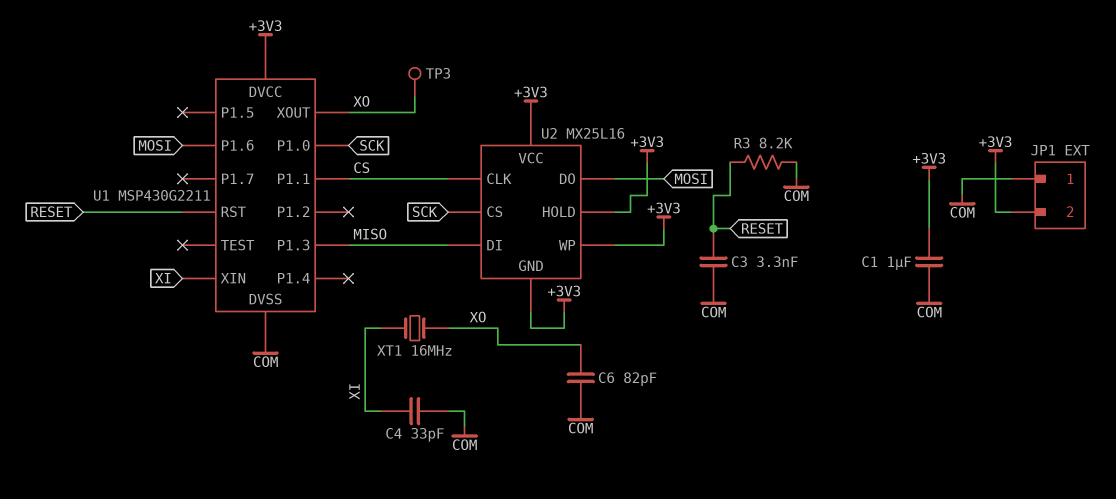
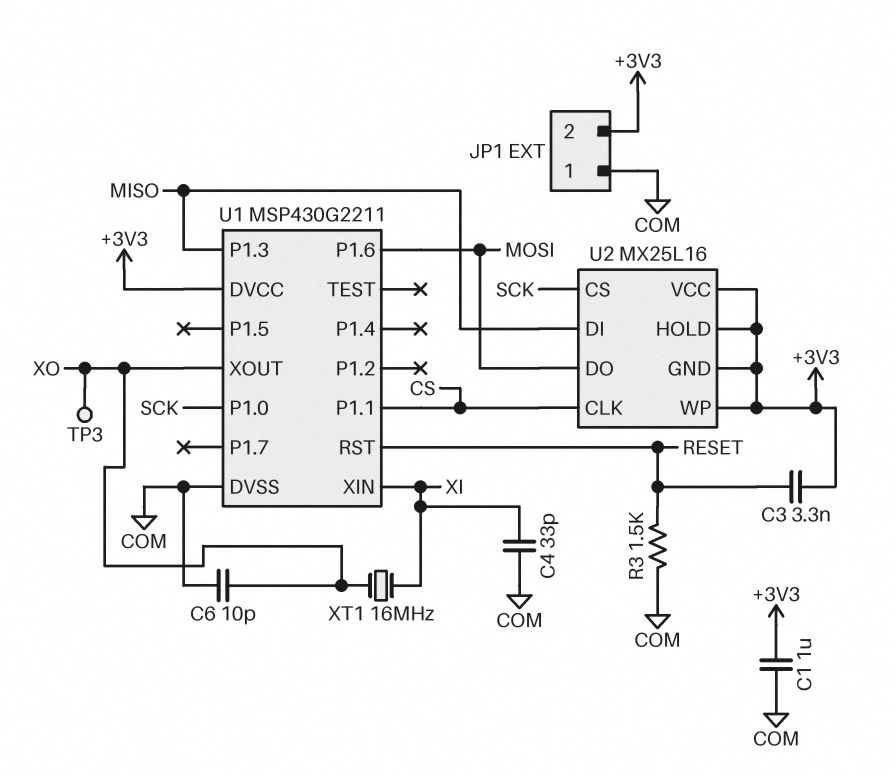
C3: 3.3nF (COM, RESET) -> 3.3nF (+3V3, RESET)
C6: 82pF (COM, XO) -> 10pF (COM, XO)
R3: 8.2k (COM, RESET) -> 1.5k (COM, RESET)

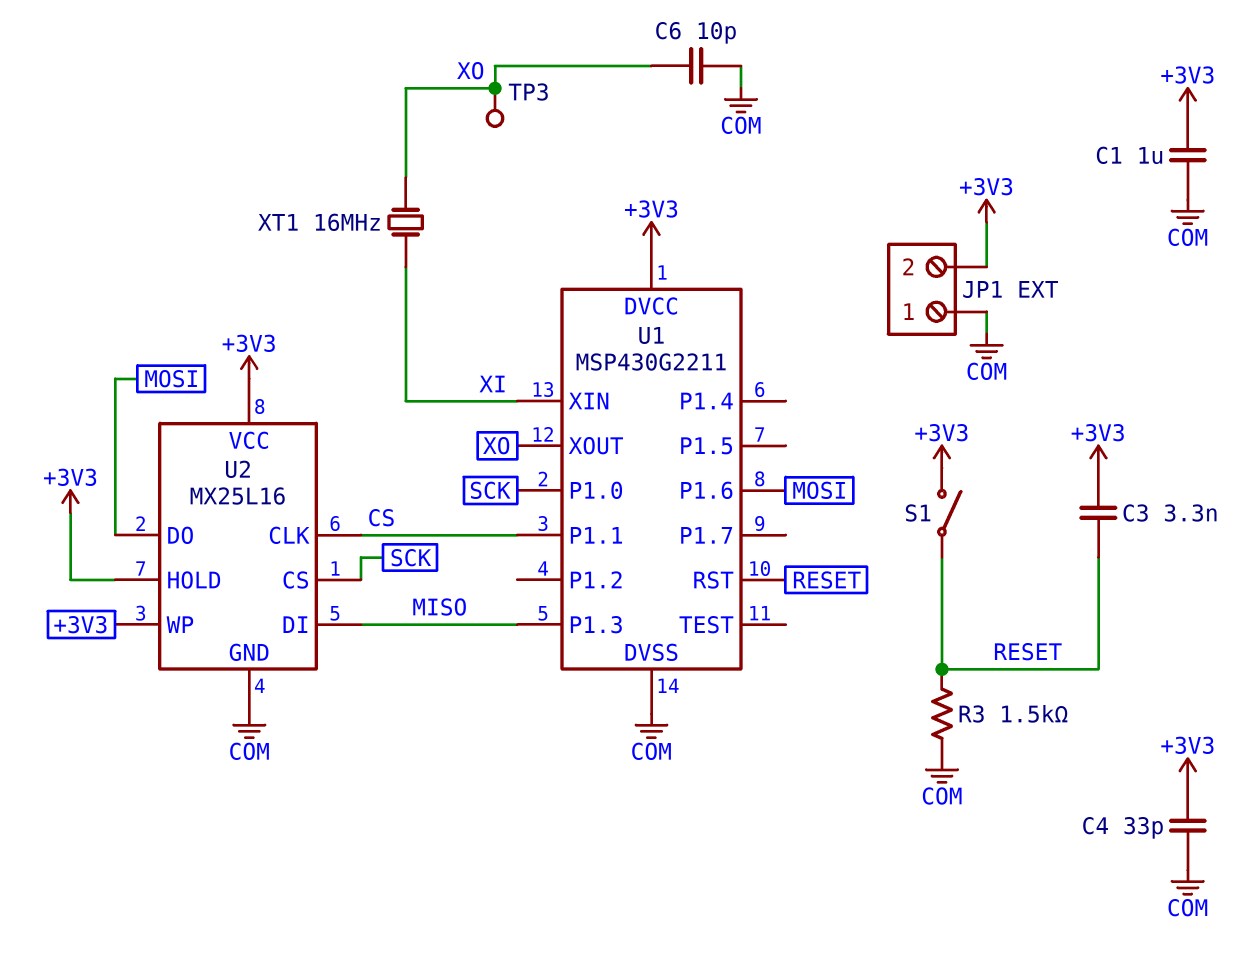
C4: 33pF (COM, XI) -> 33pF (+3V3, COM)
S1: none -> switch (+3V3, RESET)
U2 pin GND: +3V3 -> COM

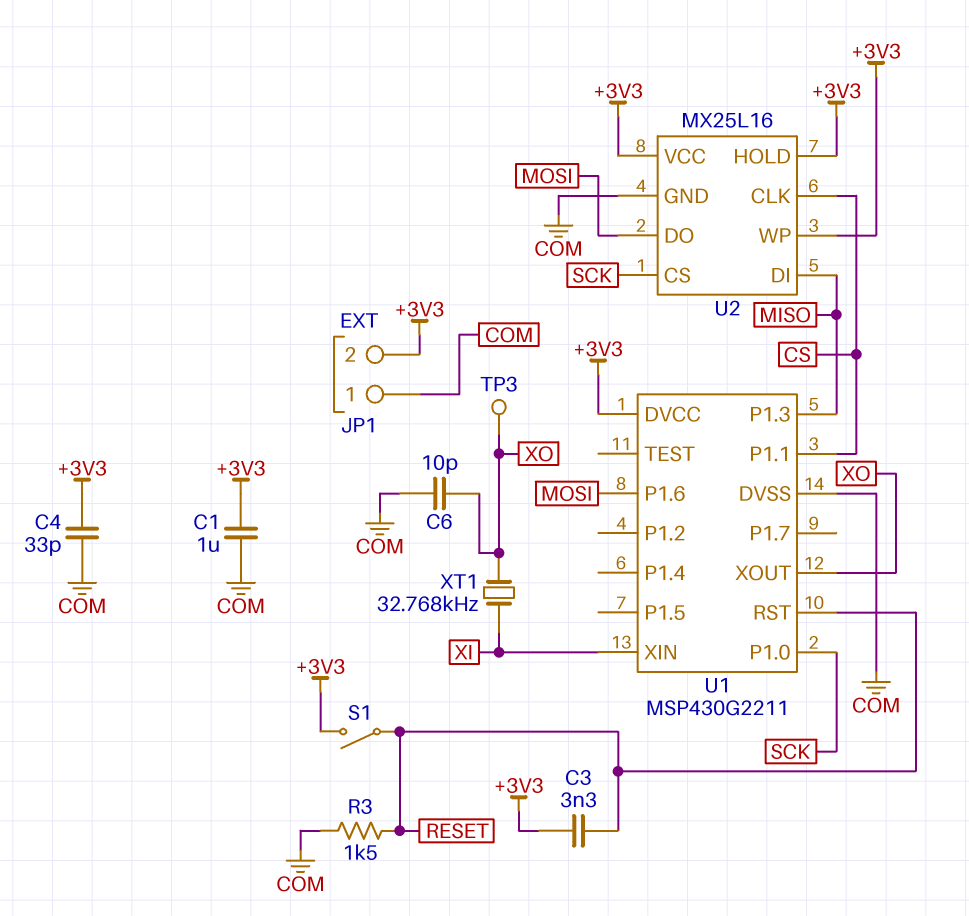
XT1: 16MHz (XI, XO) -> 32.768kHz (XI, XO)

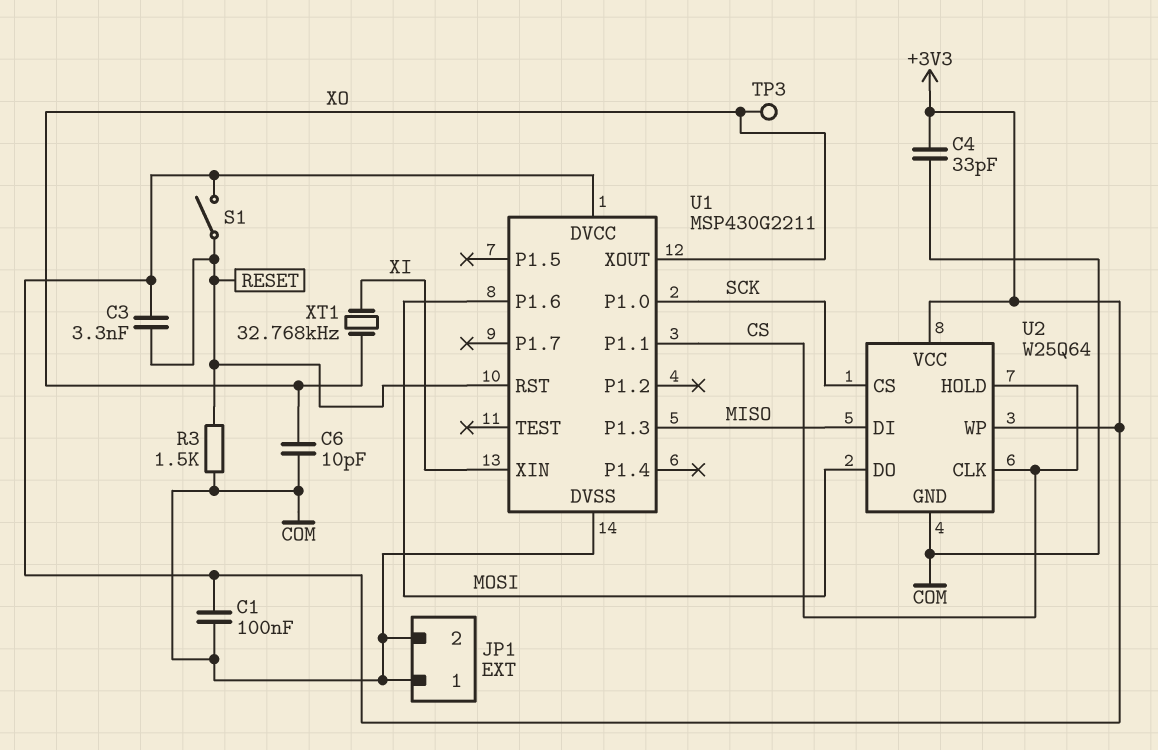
C1: 1uF (+3V3, COM) -> 100nF (+3V3, COM)
JP1 pin 2: +3V3 -> COM
U2: MX25L16 -> W25Q64
U2 pin HOLD: +3V3 -> CS

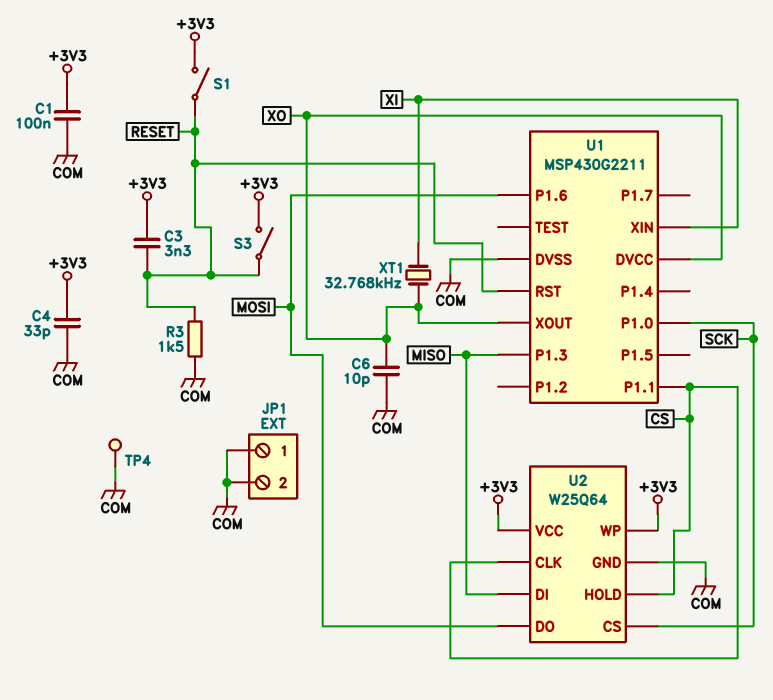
S3: none -> switch (+3V3, RESET)
TP3: test point (XO) -> none
TP4: none -> test point (COM)
U1 pin DVCC: +3V3 -> XO

